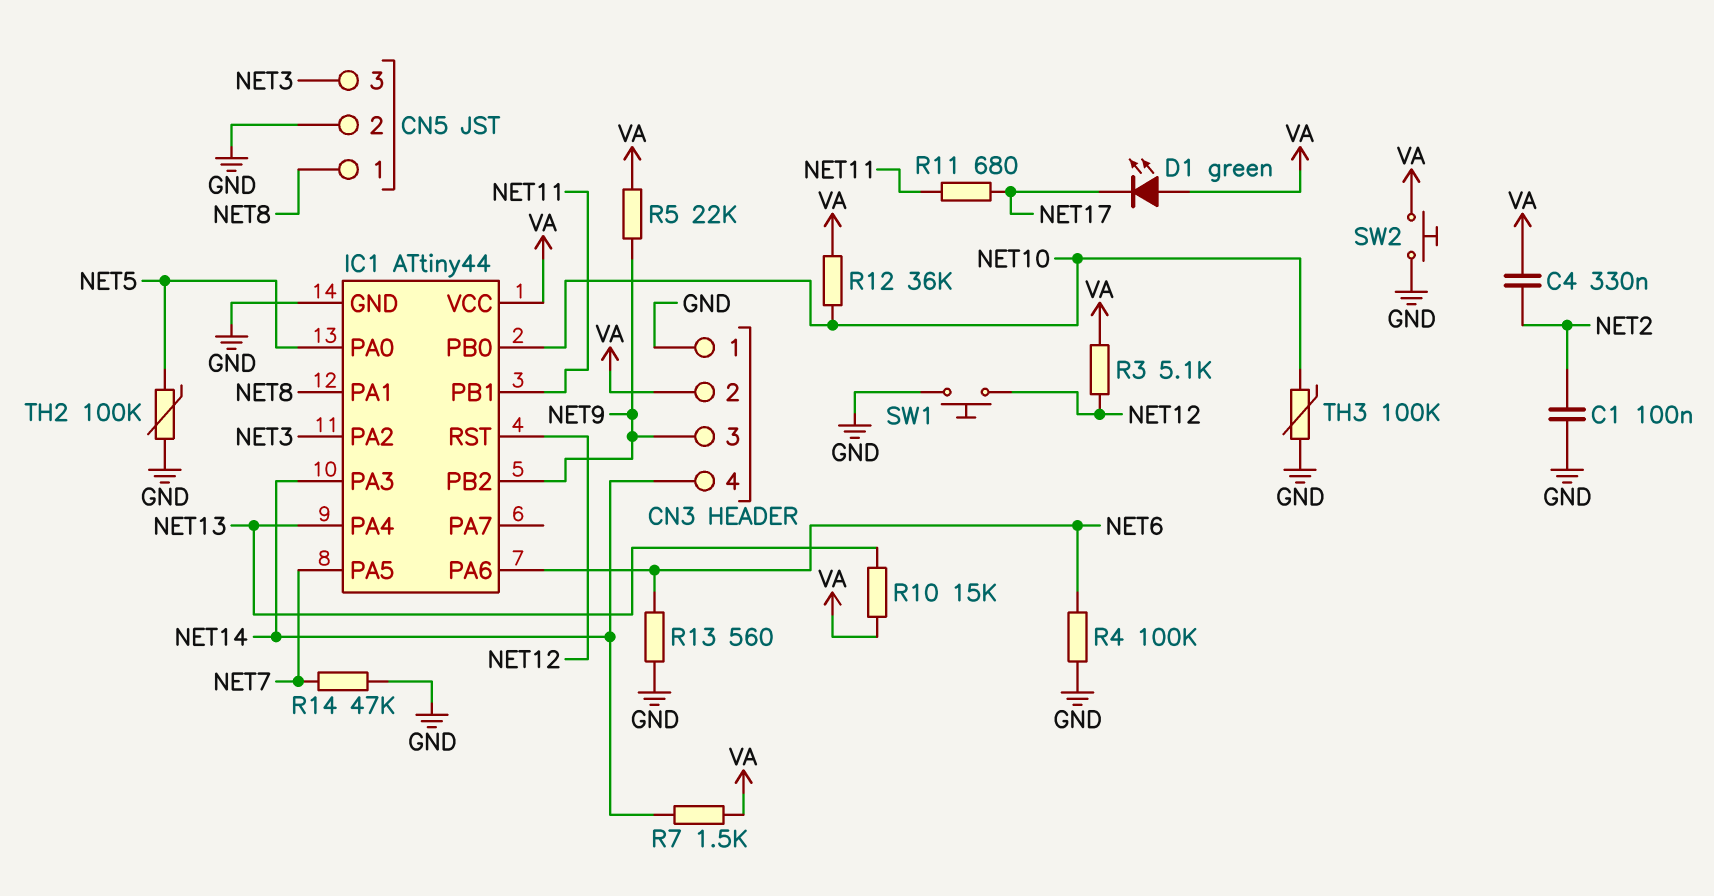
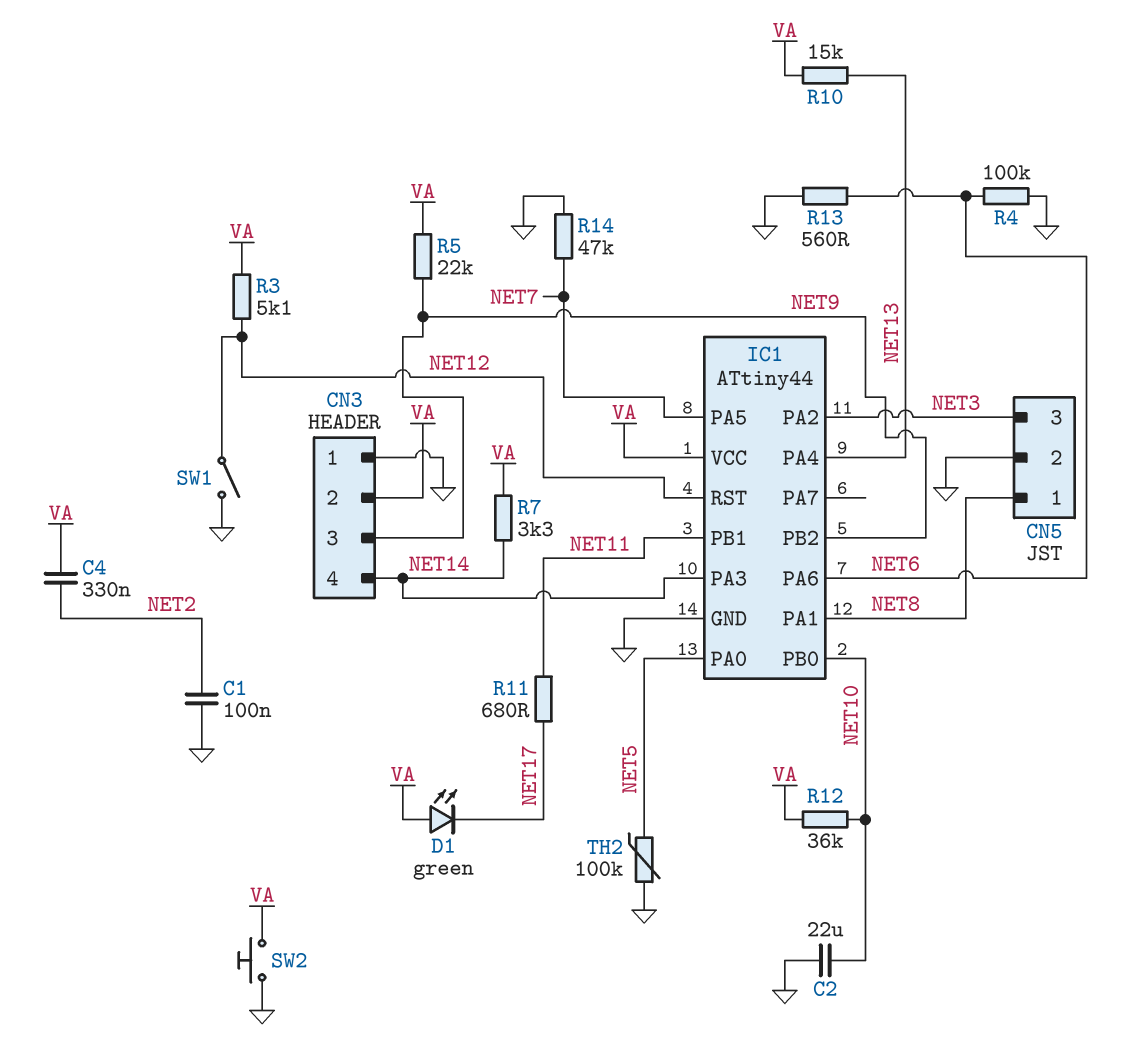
C2: none -> 22uF (GND, NET10)
R7: 1.5k (NET14, VA) -> 3.3k (NET14, VA)
SW1: button (GND, NET12) -> switch (GND, NET12)
TH3: 100k (GND, NET10) -> none

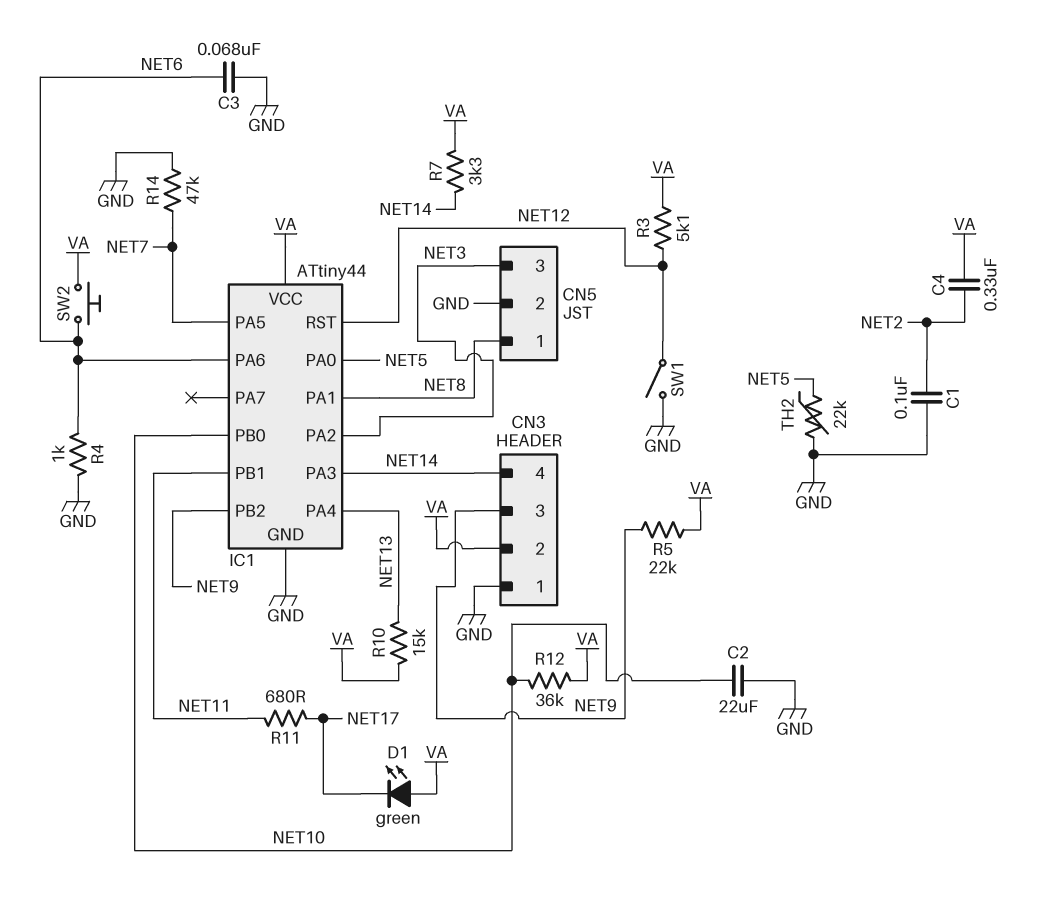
C3: none -> 68nF (GND, NET6)
R4: 100k (GND, NET6) -> 1k (GND, NET6)
R13: 560 (GND, NET6) -> none
SW2: button (GND, VA) -> button (NET6, VA)
TH2: 100k (GND, NET5) -> 22k (GND, NET5)

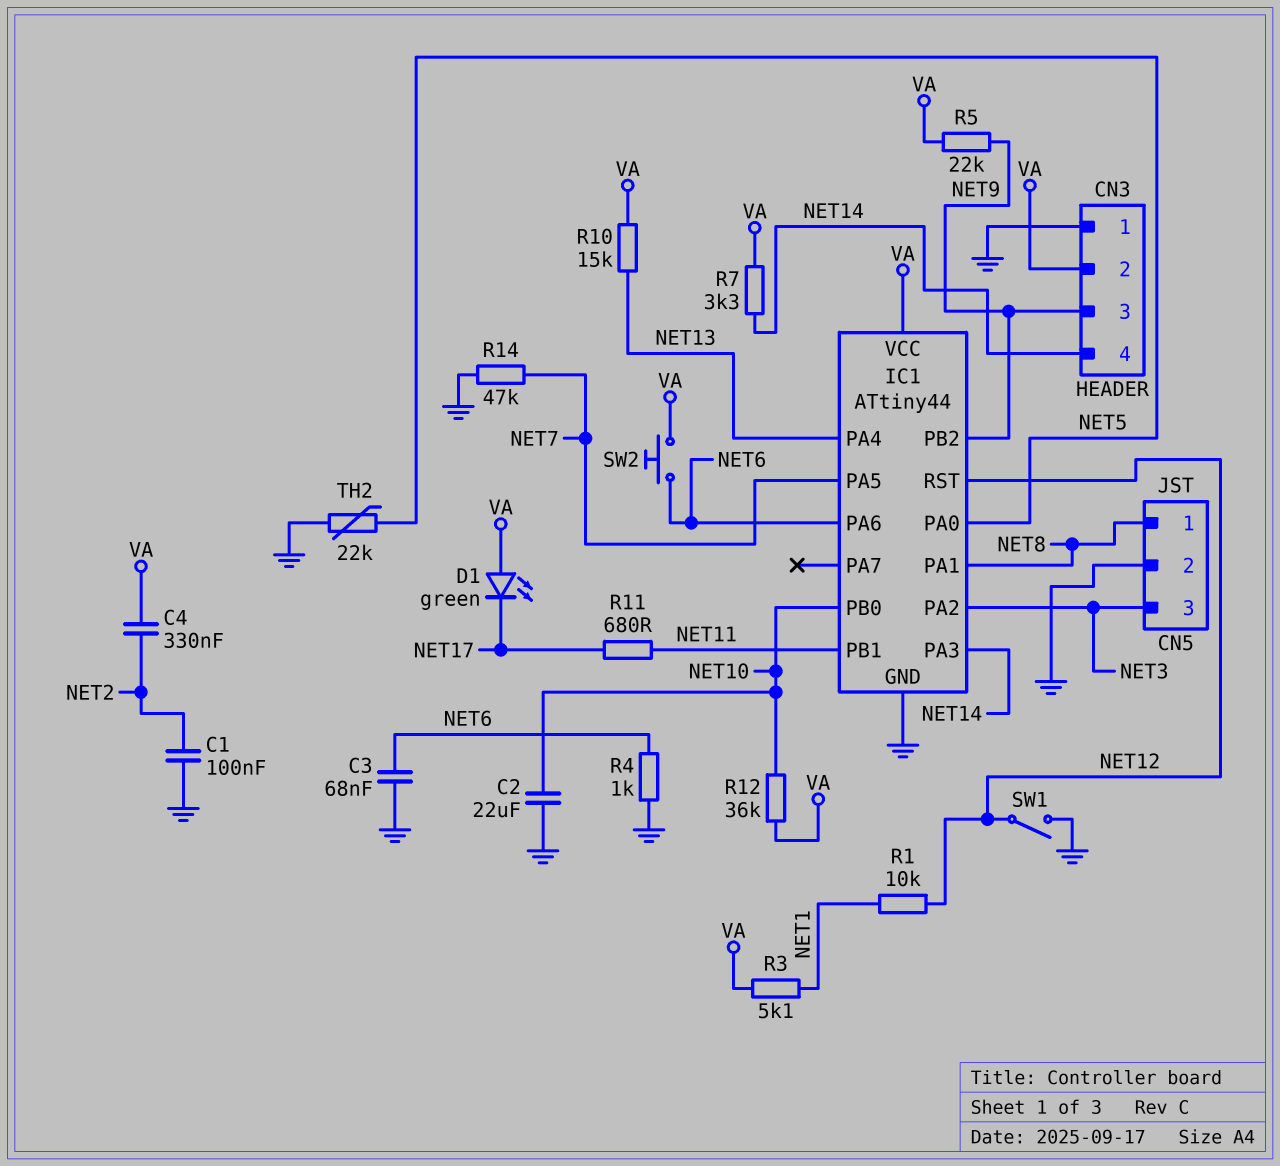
R1: none -> 10k (NET1, NET12)
R3: 5.1k (NET12, VA) -> 5.1k (NET1, VA)

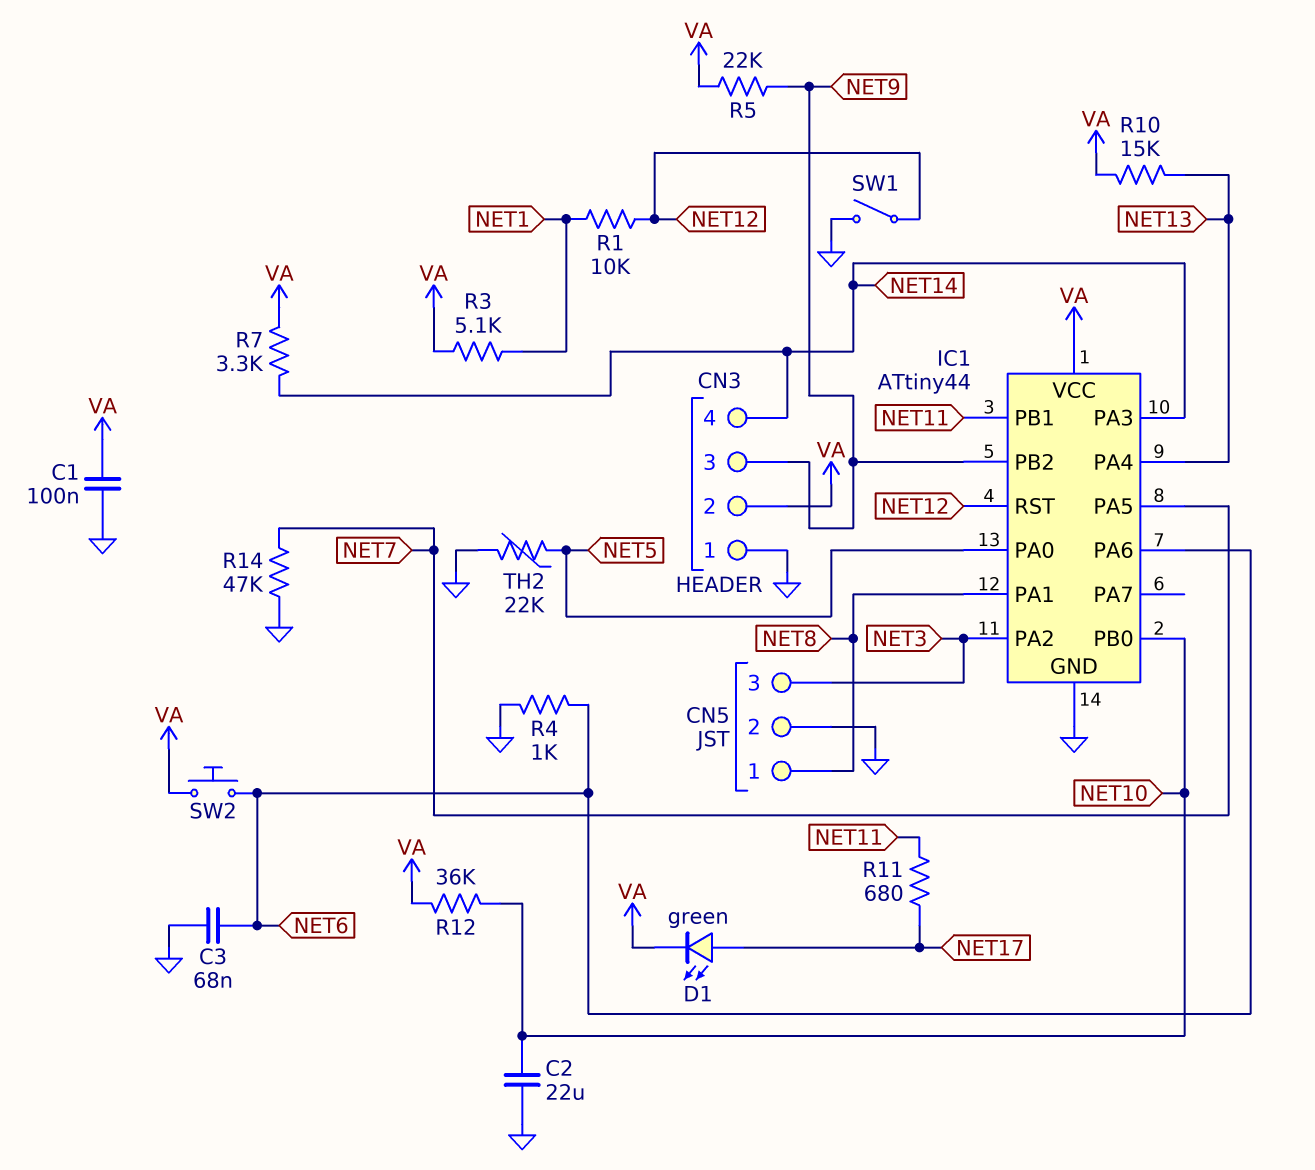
C1: 100nF (GND, NET2) -> 100nF (GND, VA)
C4: 330nF (NET2, VA) -> none
D1: LED green (A VA, K NET17) -> LED green (A NET17, K VA)

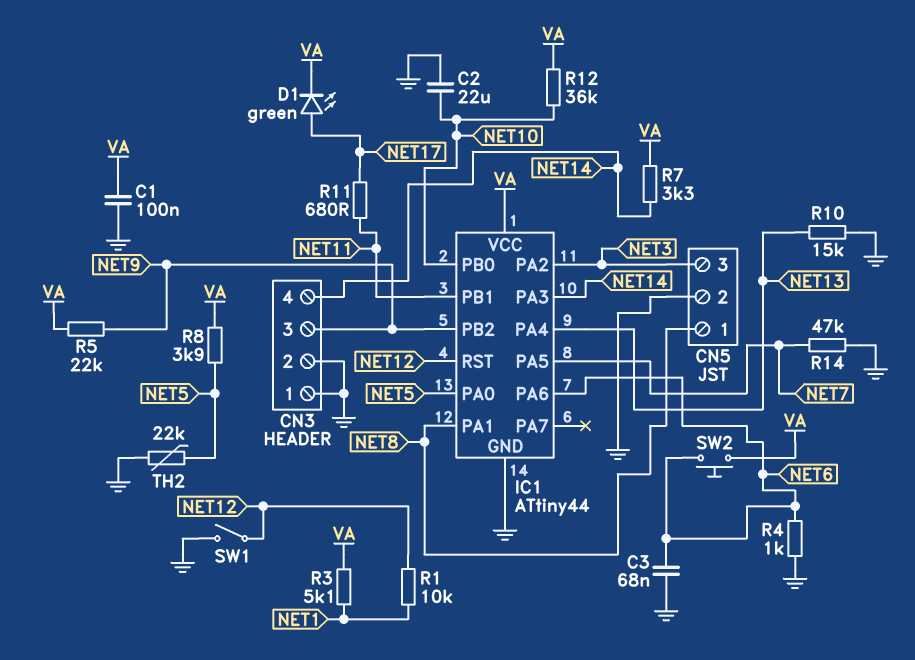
CN3 pin 2: VA -> GND
R8: none -> 3.9k (NET5, VA)
R10: 15k (NET13, VA) -> 15k (GND, NET13)

